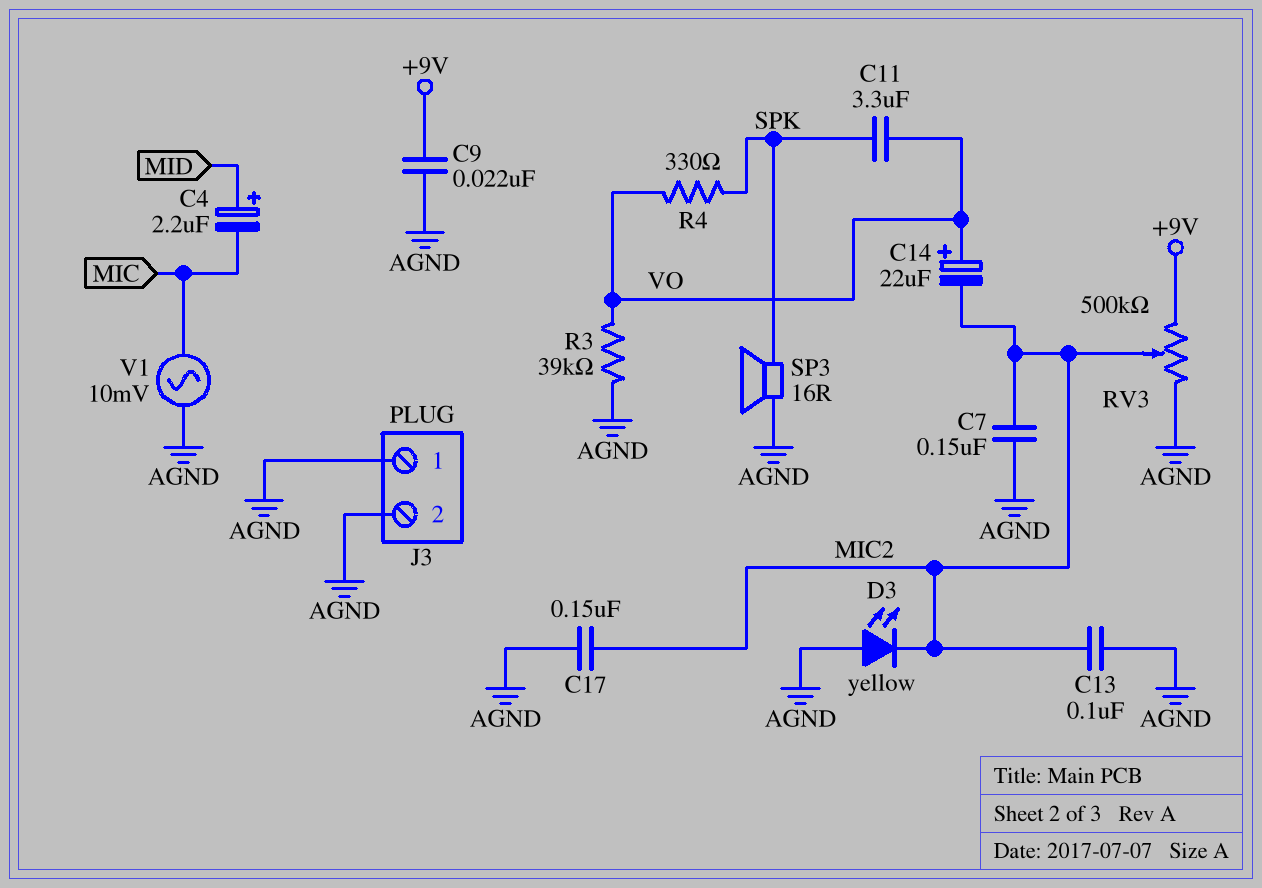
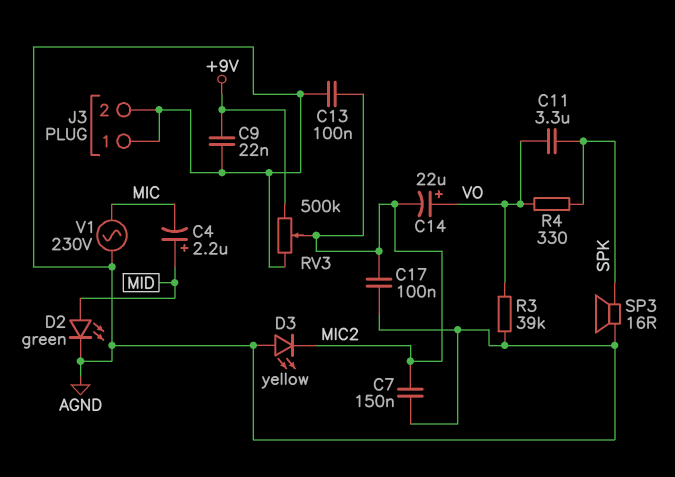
C17: 150nF (AGND, MIC2) -> 100nF (AGND, MIC2)
D2: none -> LED green (A MID, K AGND)
V1: AC 10mV (AGND, MIC) -> AC 230V (AGND, MIC)

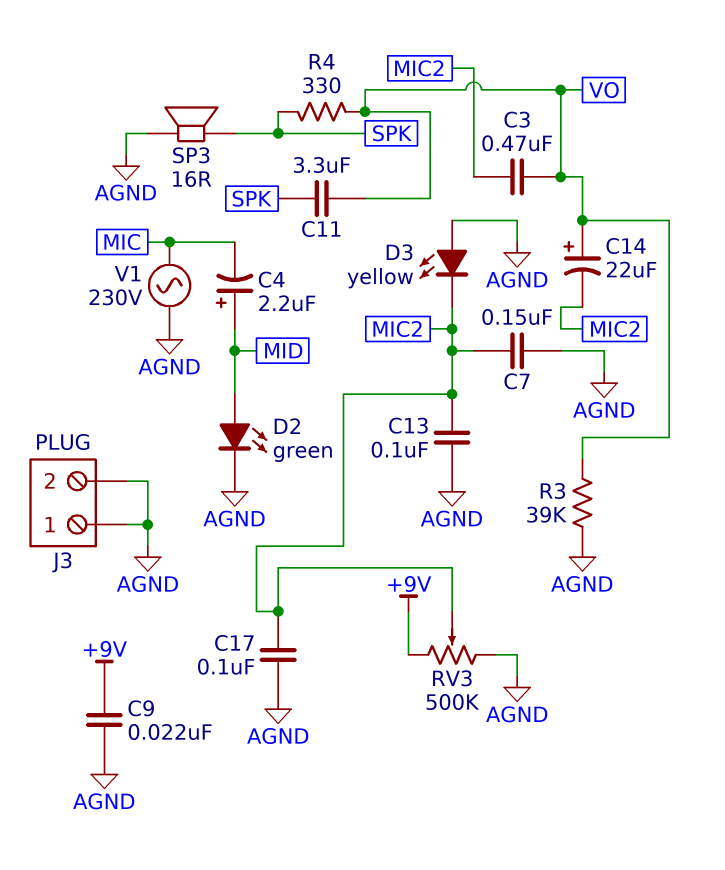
C3: none -> 470nF (MIC2, VO)

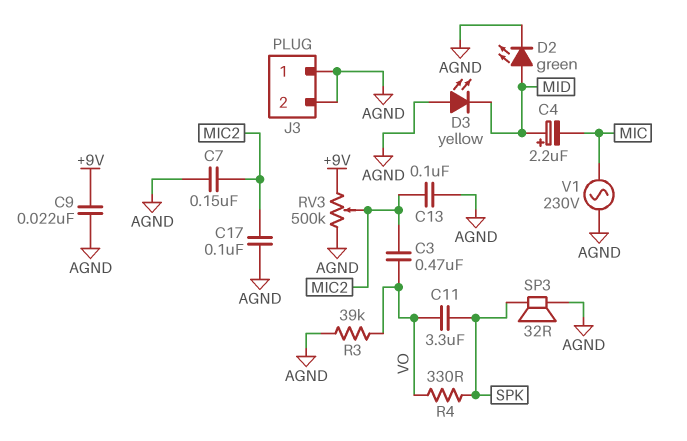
C14: 22uF (plus VO, minus MIC2) -> none
D3: LED yellow (A AGND, K MIC2) -> LED yellow (A AGND, K MID)
SP3: speaker 16R (AGND, SPK) -> speaker 32R (AGND, SPK)

